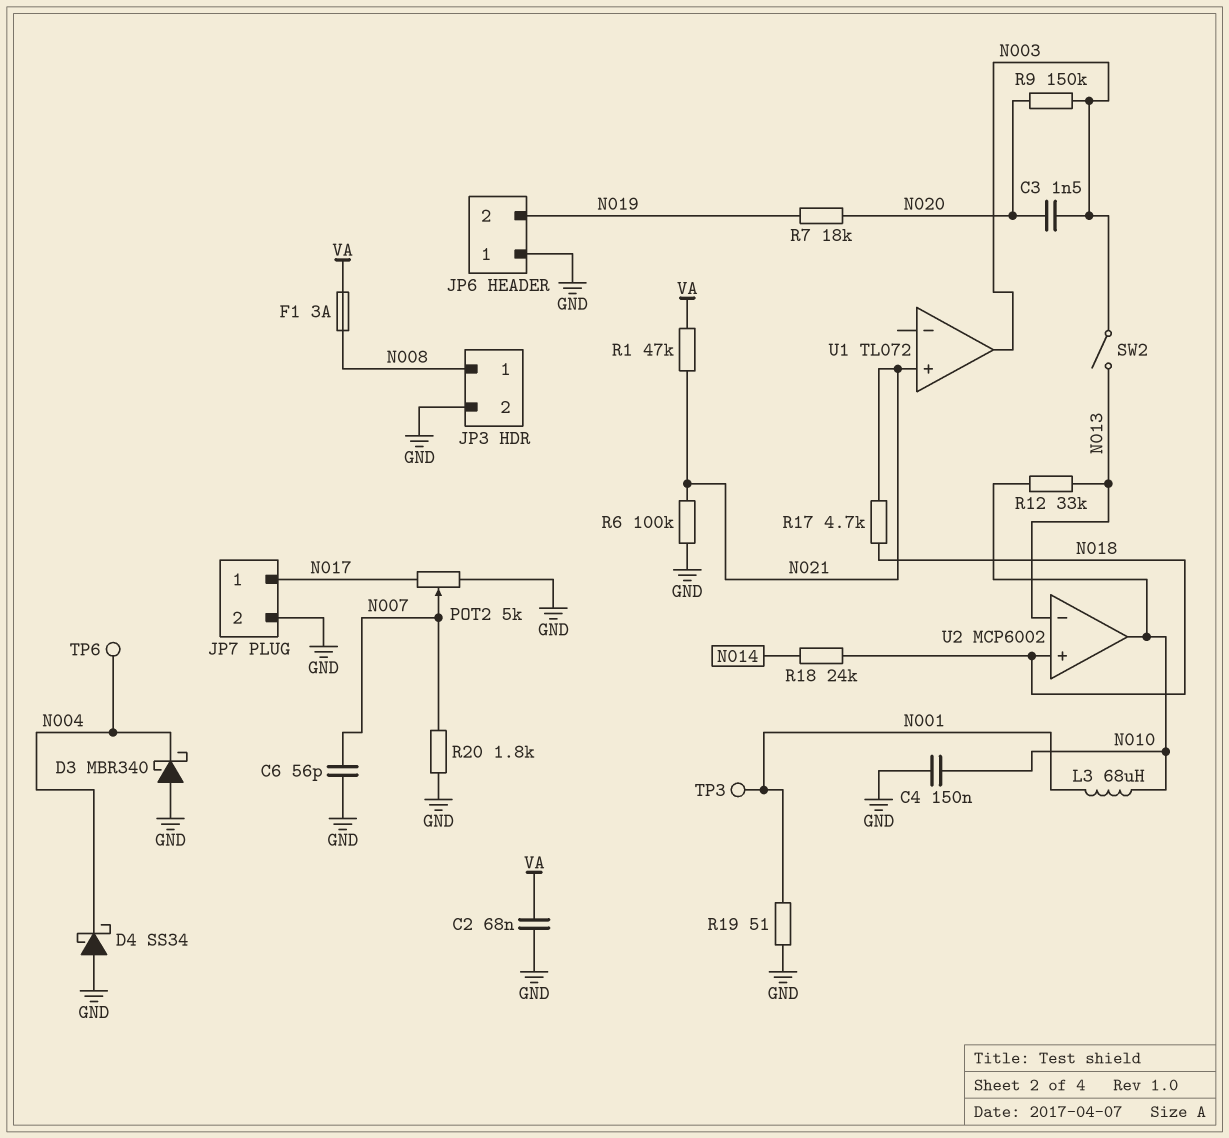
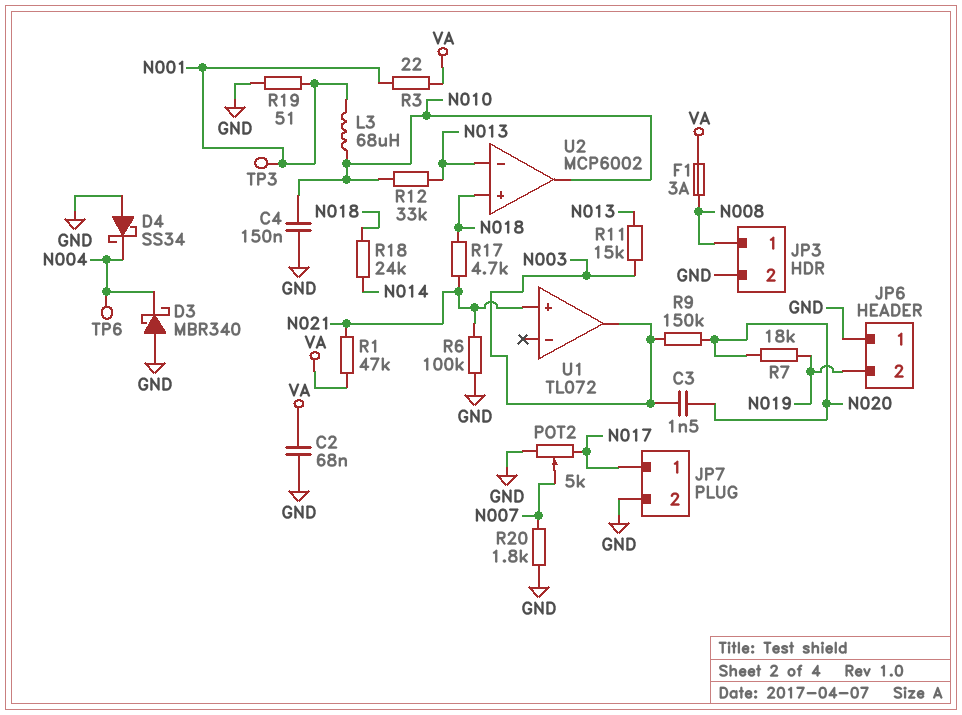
C6: 56pF (GND, N007) -> none
R3: none -> 22 (N001, VA)
R11: none -> 15k (N003, N013)
SW2: switch (N003, N013) -> none

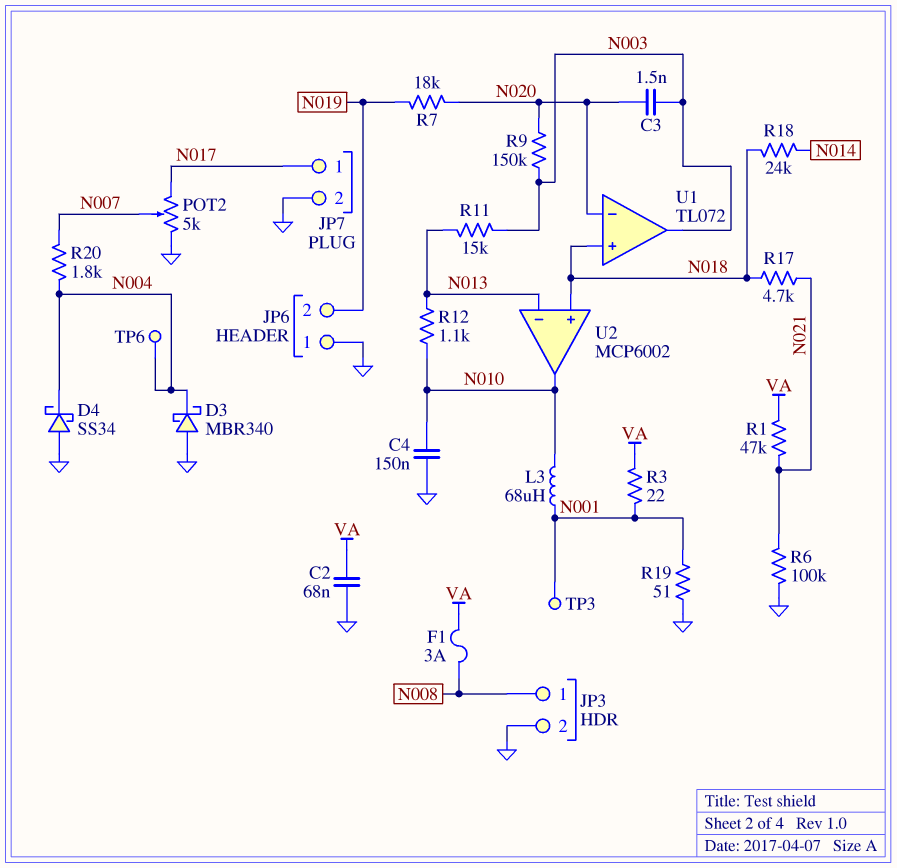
R12: 33k (N010, N013) -> 1.1k (N010, N013)
R20: 1.8k (GND, N007) -> 1.8k (N004, N007)
U1 pin in+: N021 -> N018
U1 pin in-: none -> N020

